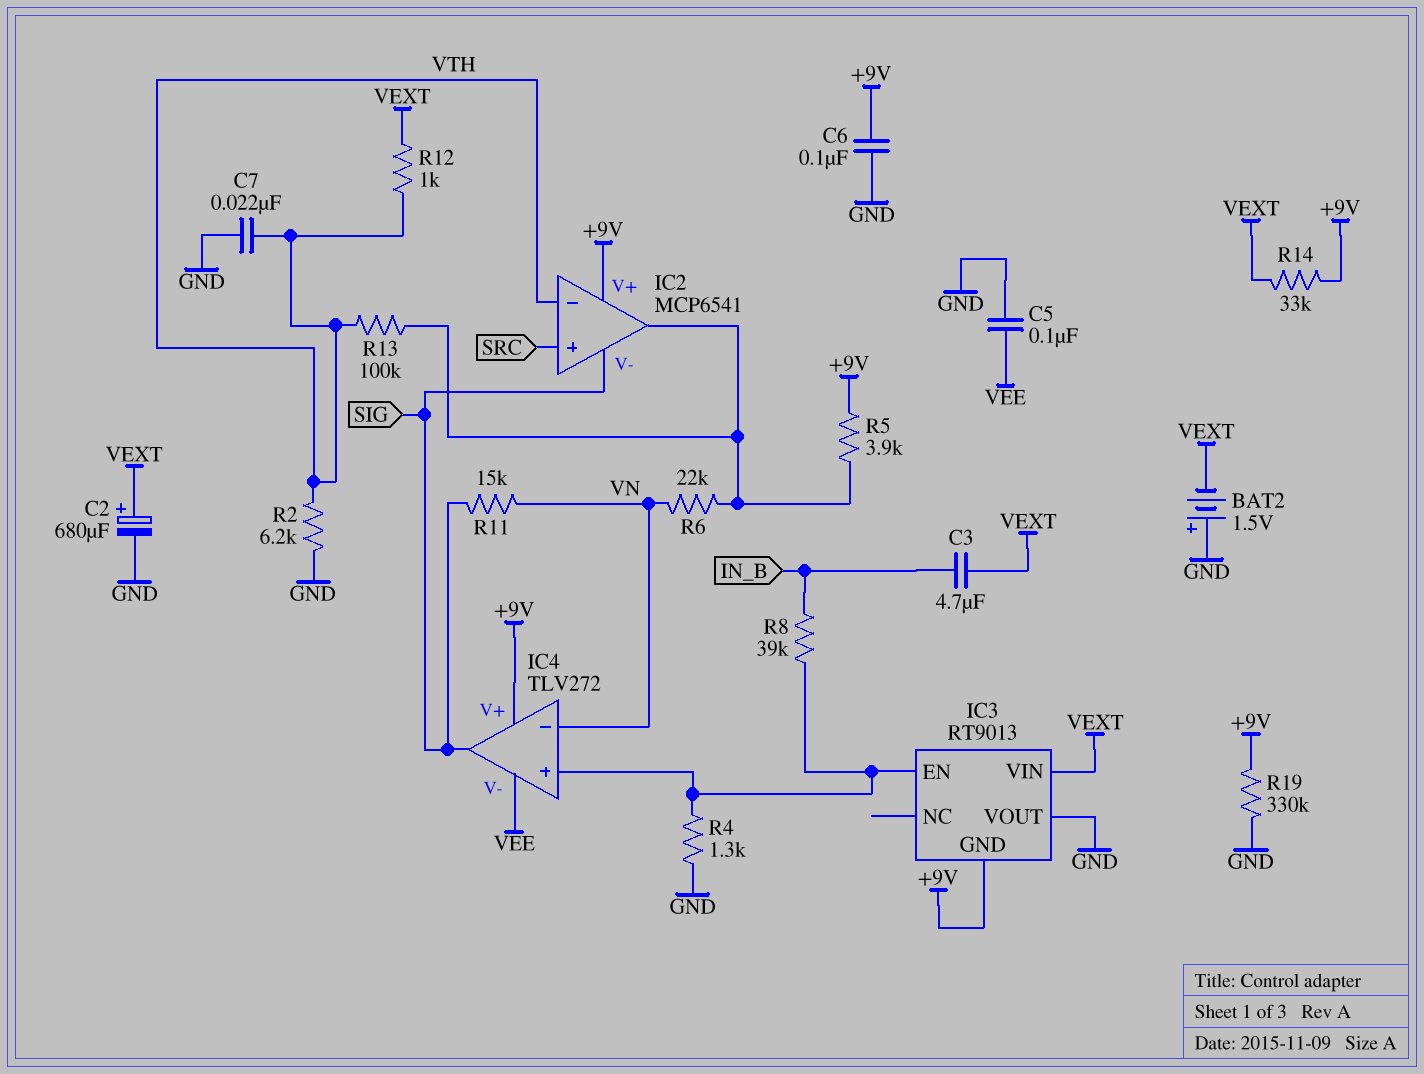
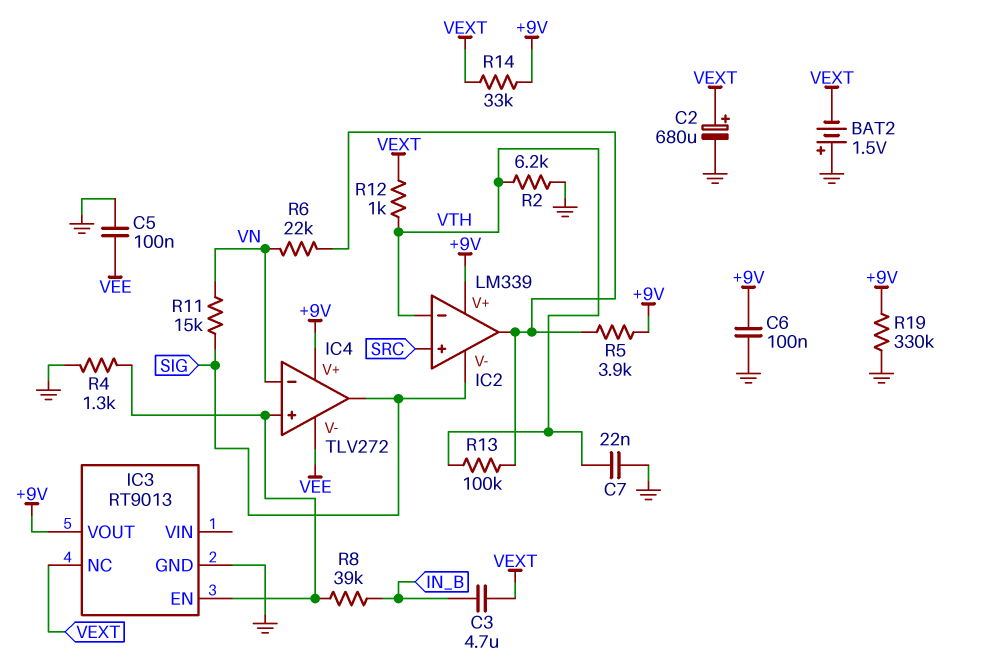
IC2: MCP6541 -> LM339
IC3 pin GND: +9V -> GND
IC3 pin NC: none -> VEXT
IC3 pin VIN: VEXT -> none
IC3 pin VOUT: GND -> +9V

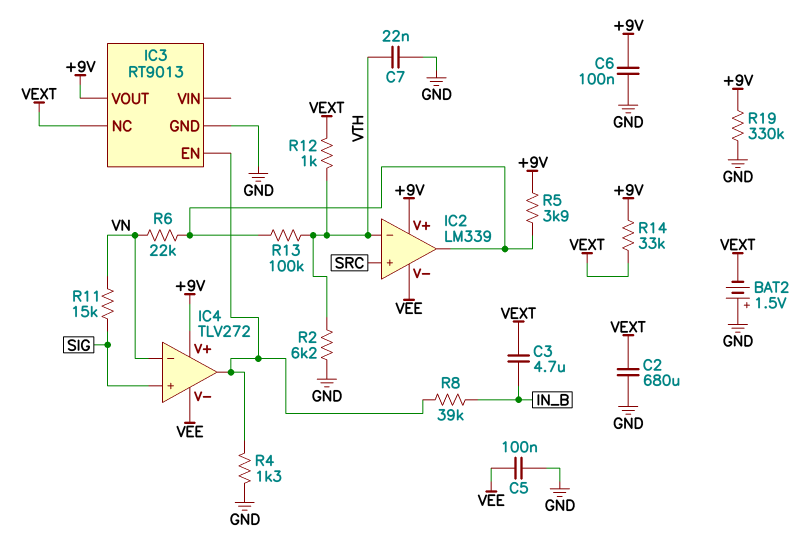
C2: 680uF (plus VEXT, minus GND) -> 680uF (GND, VEXT)
IC2 pin V-: SIG -> VEE
IC4 pin in+: IC3/EN -> SIG
IC4 pin out: SIG -> IC3/EN

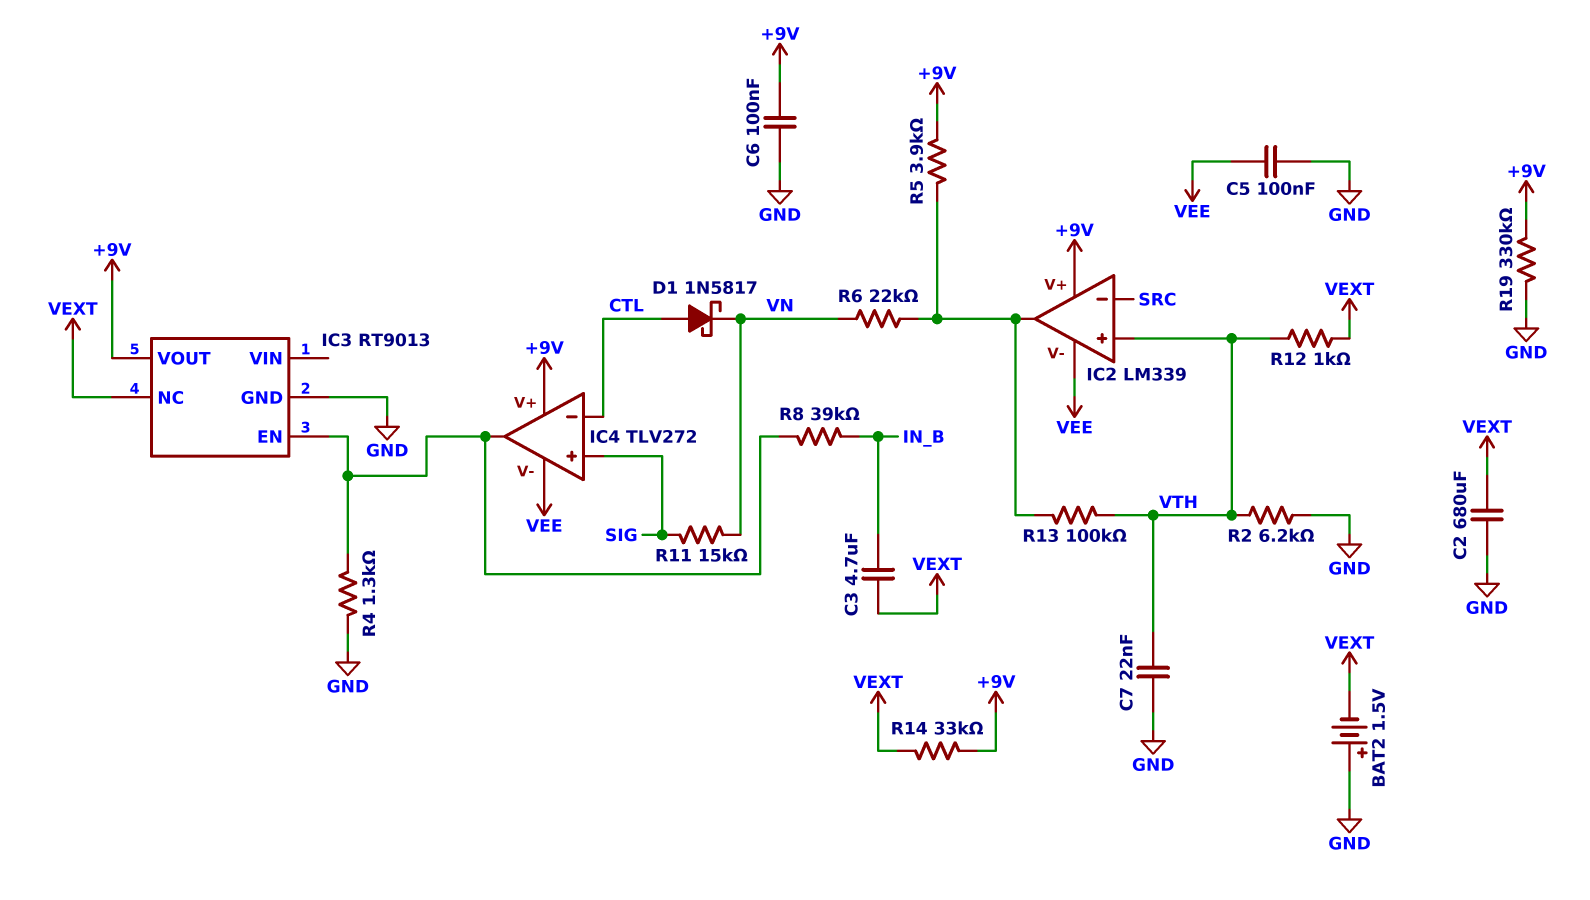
D1: none -> schottky 1N5817 (A CTL, K VN)
IC2 pin in+: SRC -> VTH
IC2 pin in-: VTH -> SRC
IC4 pin in-: VN -> CTL

